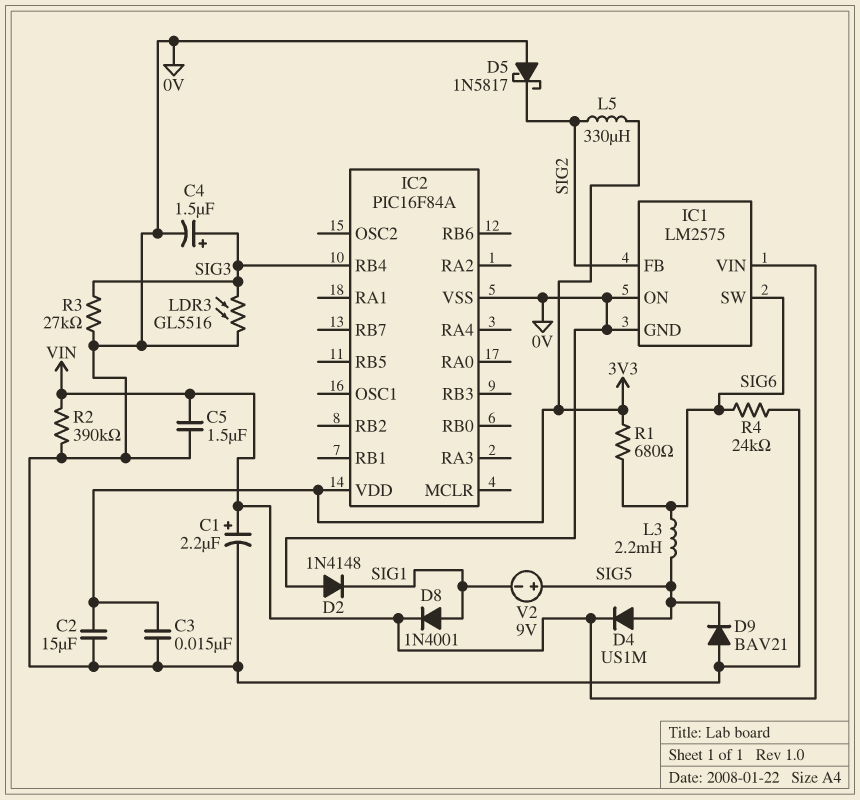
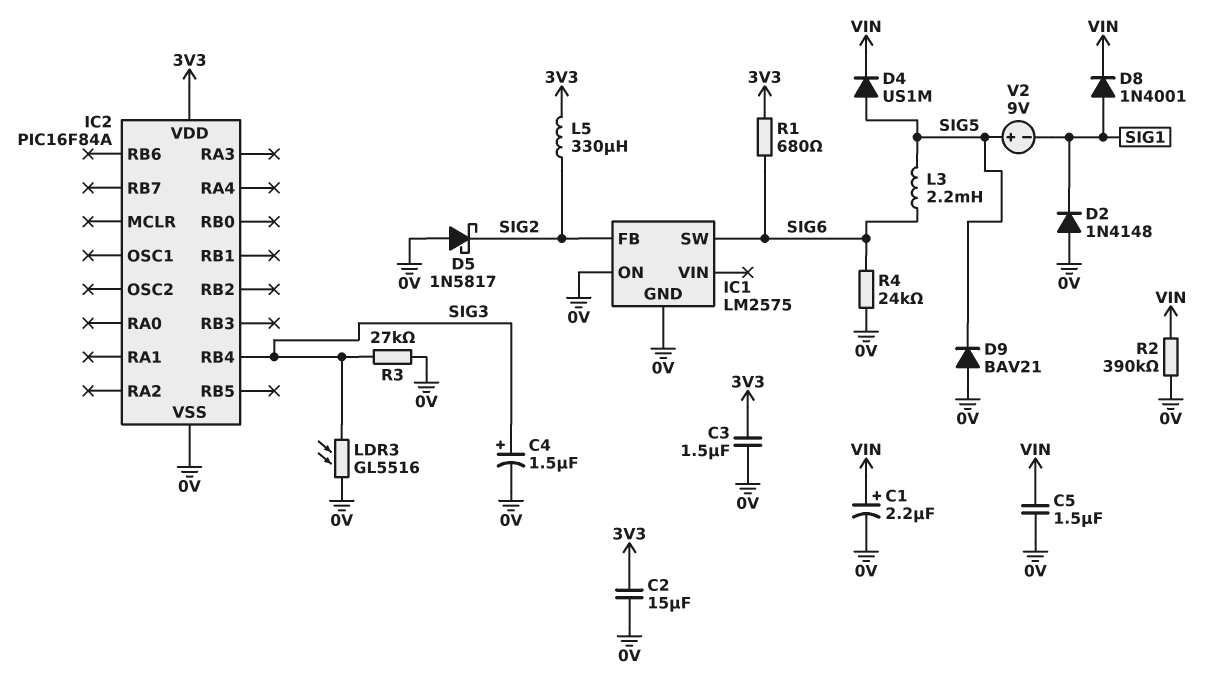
C3: 15nF (0V, 3V3) -> 1.5uF (0V, 3V3)
IC1 pin VIN: VIN -> none

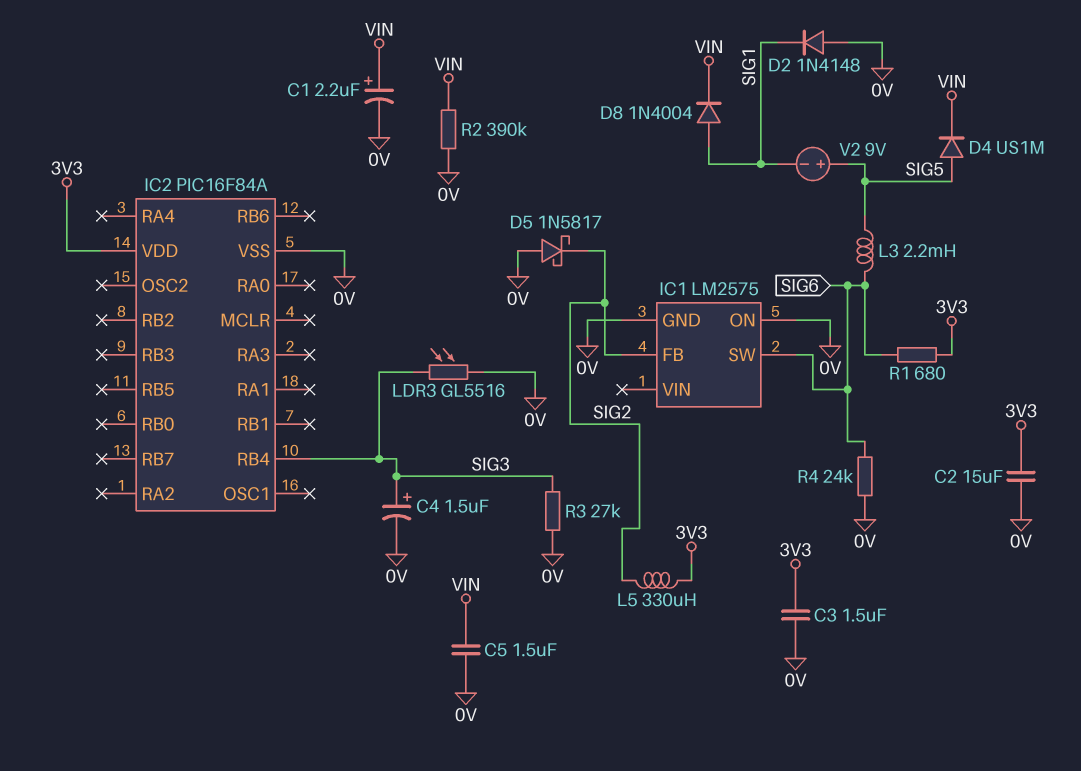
D8: diode 1N4001 (A SIG1, K VIN) -> diode 1N4004 (A SIG1, K VIN)
D9: diode BAV21 (A 0V, K SIG5) -> none

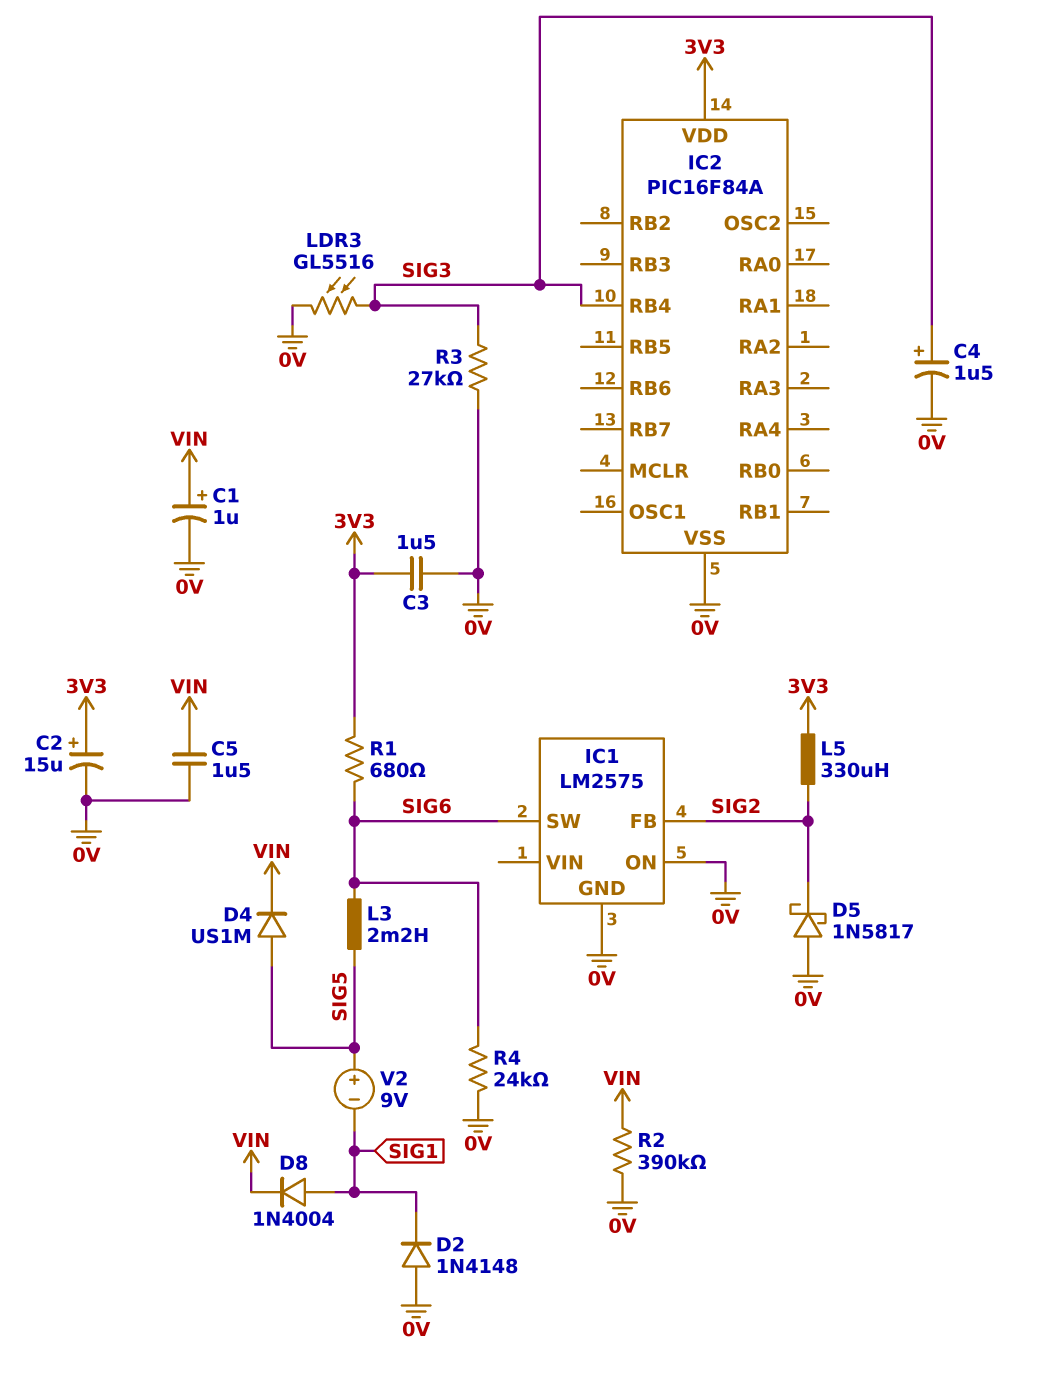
C1: 2.2uF (plus VIN, minus 0V) -> 1uF (plus VIN, minus 0V)
C2: 15uF (0V, 3V3) -> 15uF (plus 3V3, minus 0V)

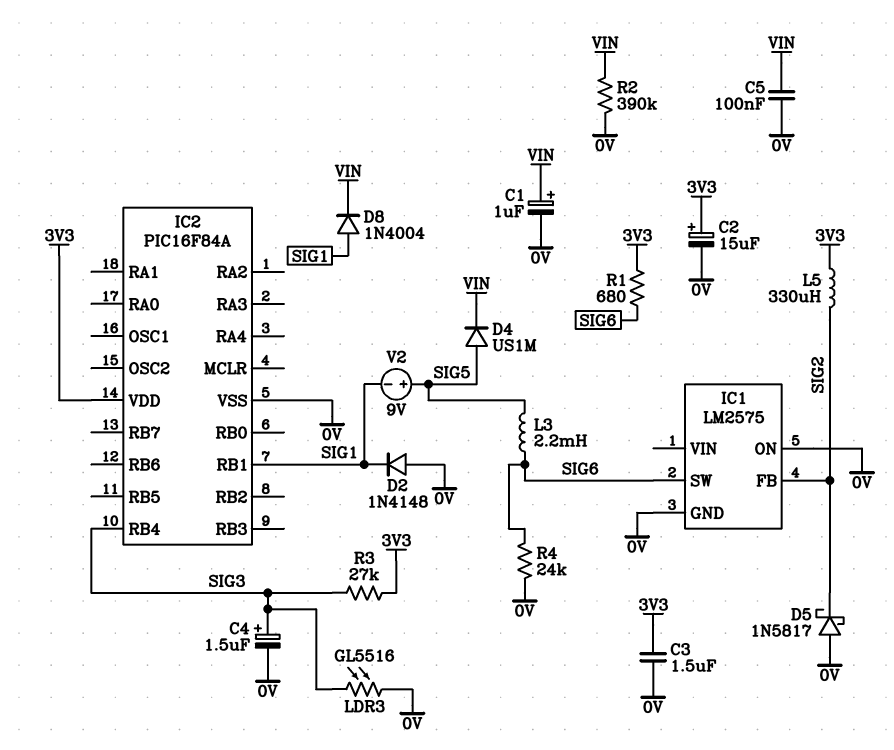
C5: 1.5uF (0V, VIN) -> 100nF (0V, VIN)
IC2 pin RB1: none -> SIG1
R3: 27k (0V, SIG3) -> 27k (3V3, SIG3)

